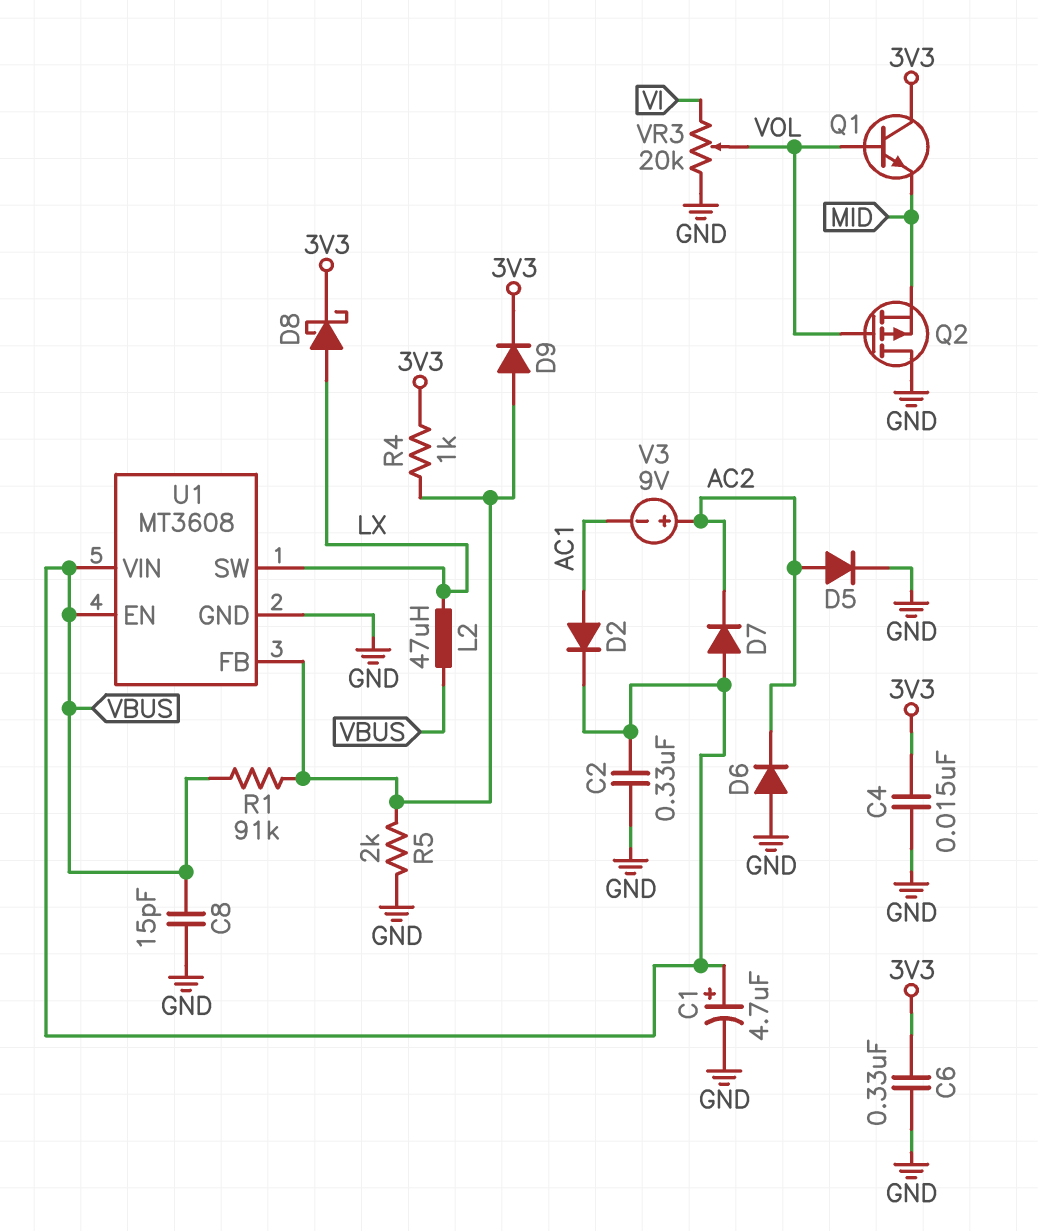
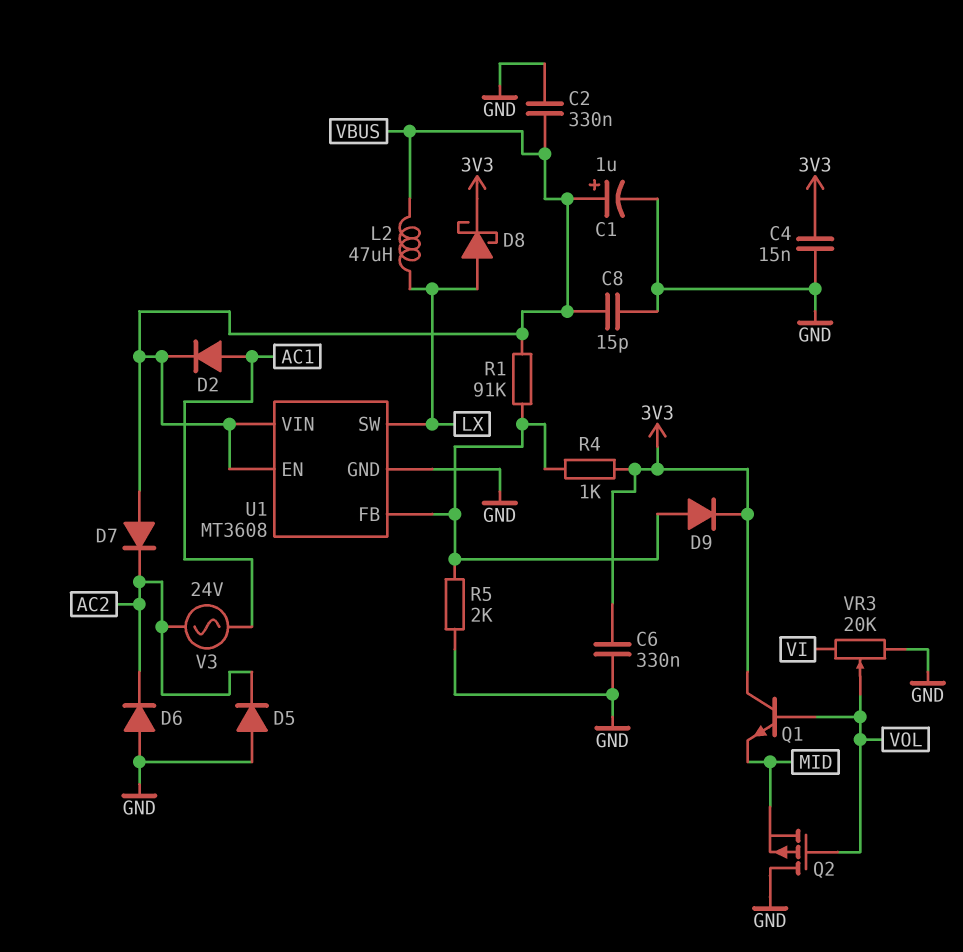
C1: 4.7uF (plus VBUS, minus GND) -> 1uF (plus VBUS, minus GND)
D5: diode (A AC2, K GND) -> diode (A GND, K AC2)
V3: 9V (plus AC2, minus AC1) -> AC 24V (AC1, AC2)

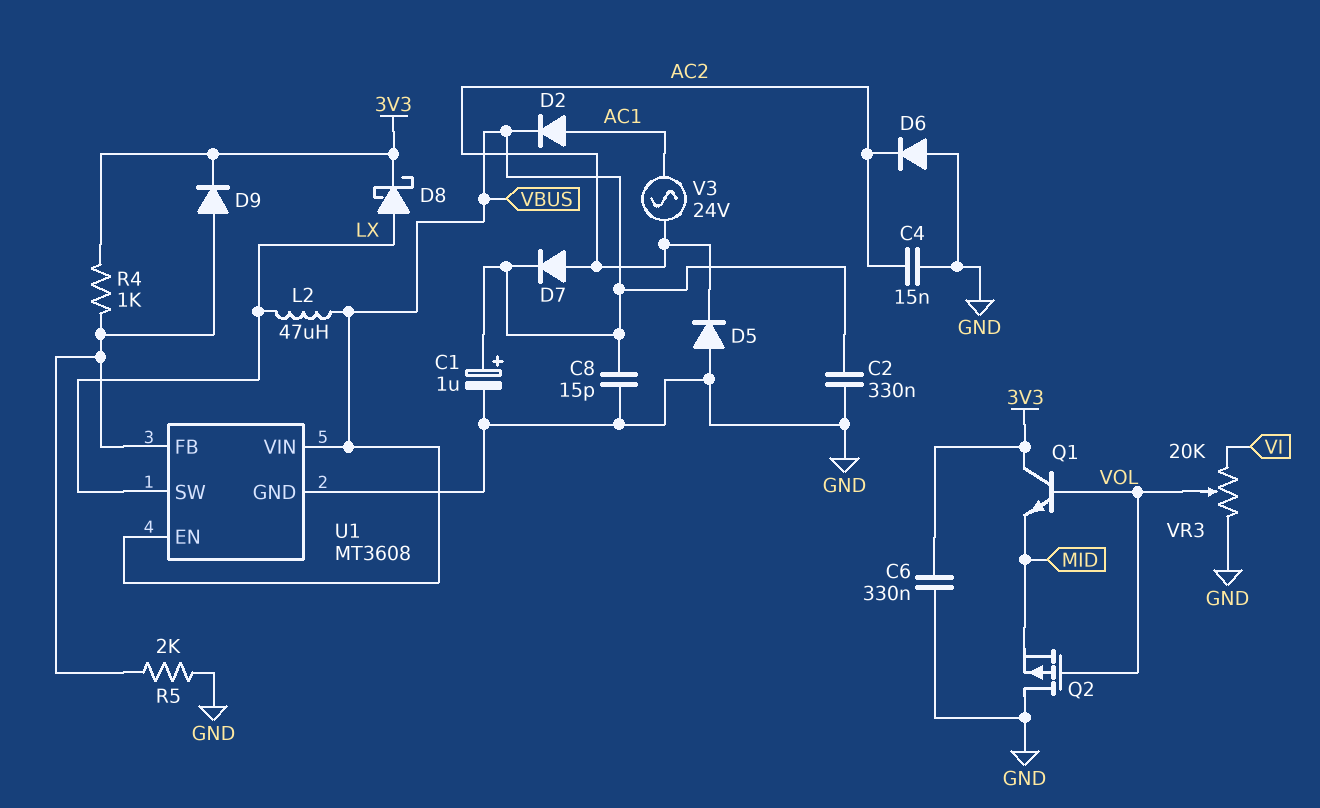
C4: 15nF (3V3, GND) -> 15nF (AC2, GND)
D7: diode (A VBUS, K AC2) -> diode (A AC2, K VBUS)
R1: 91k (U1/FB, VBUS) -> none

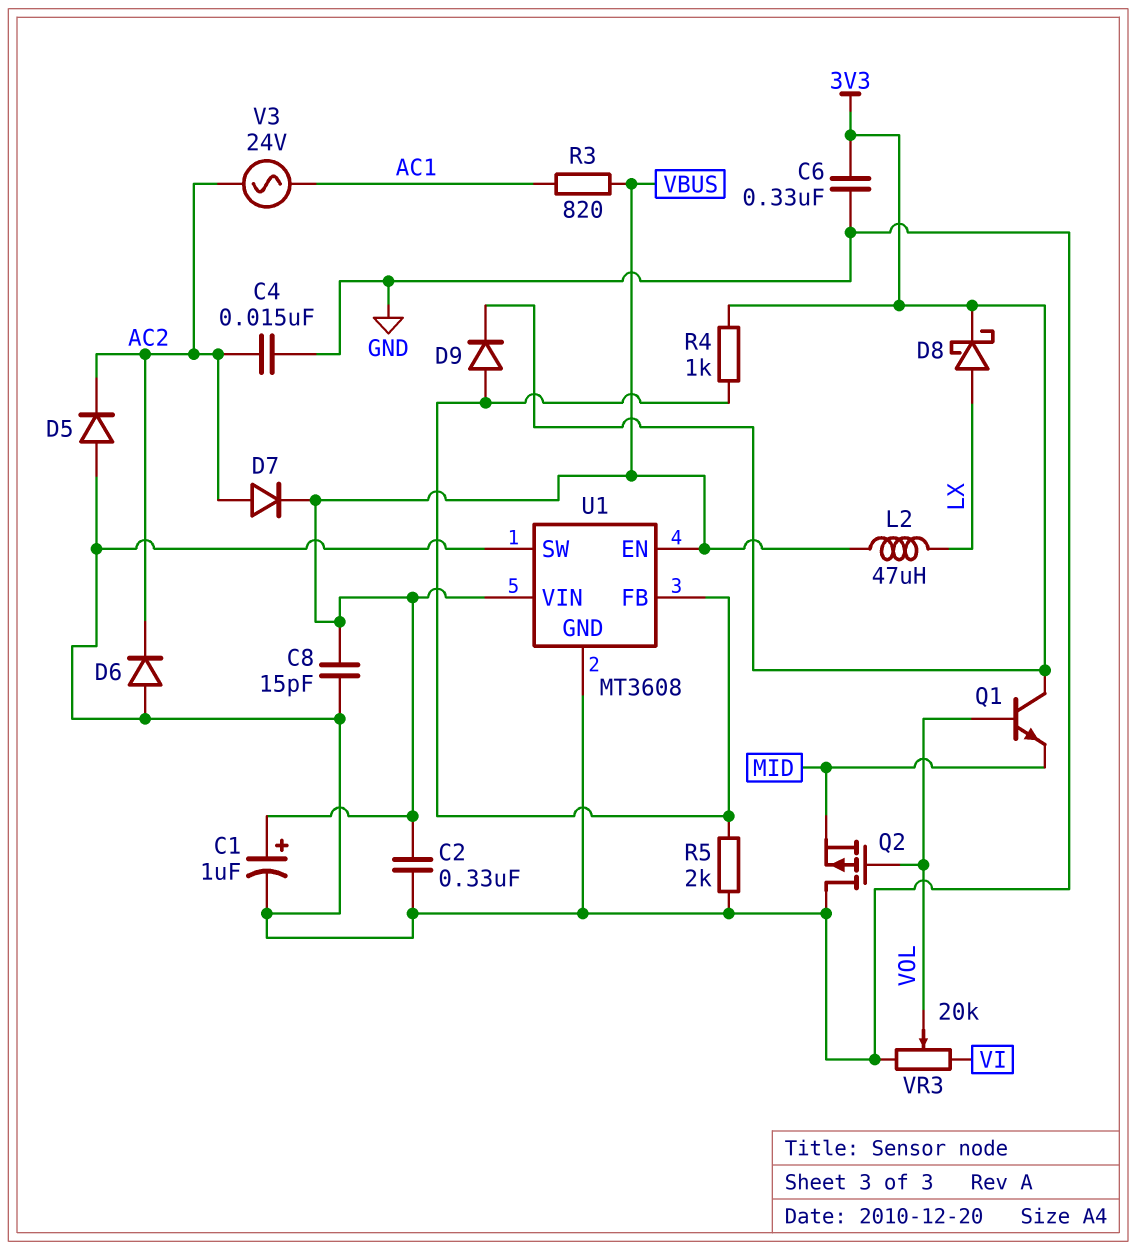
D2: diode (A AC1, K VBUS) -> none
R3: none -> 820 (AC1, VBUS)
U1 pin SW: LX -> GND

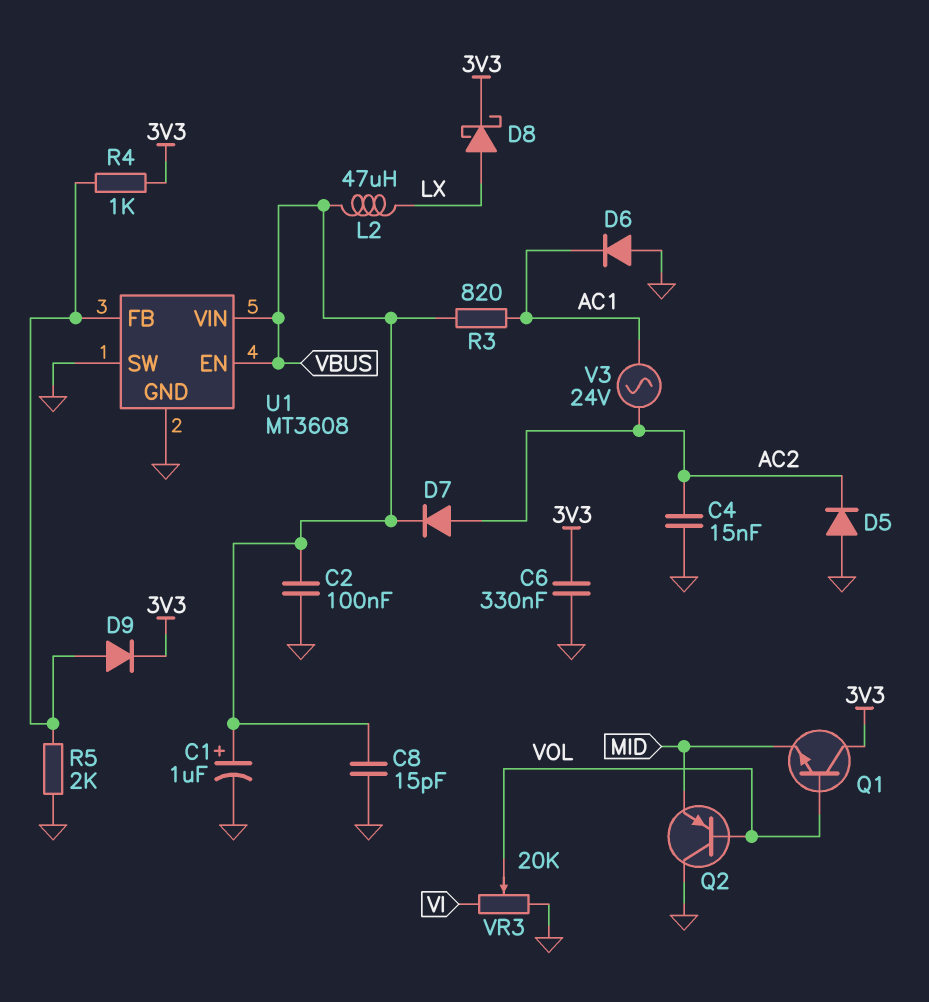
C2: 330nF (GND, VBUS) -> 100nF (GND, VBUS)
D6: diode (A GND, K AC2) -> diode (A GND, K AC1)
Q2: PMOS (G VOL, D GND, S MID) -> PNP (B VOL, C GND, E MID)

